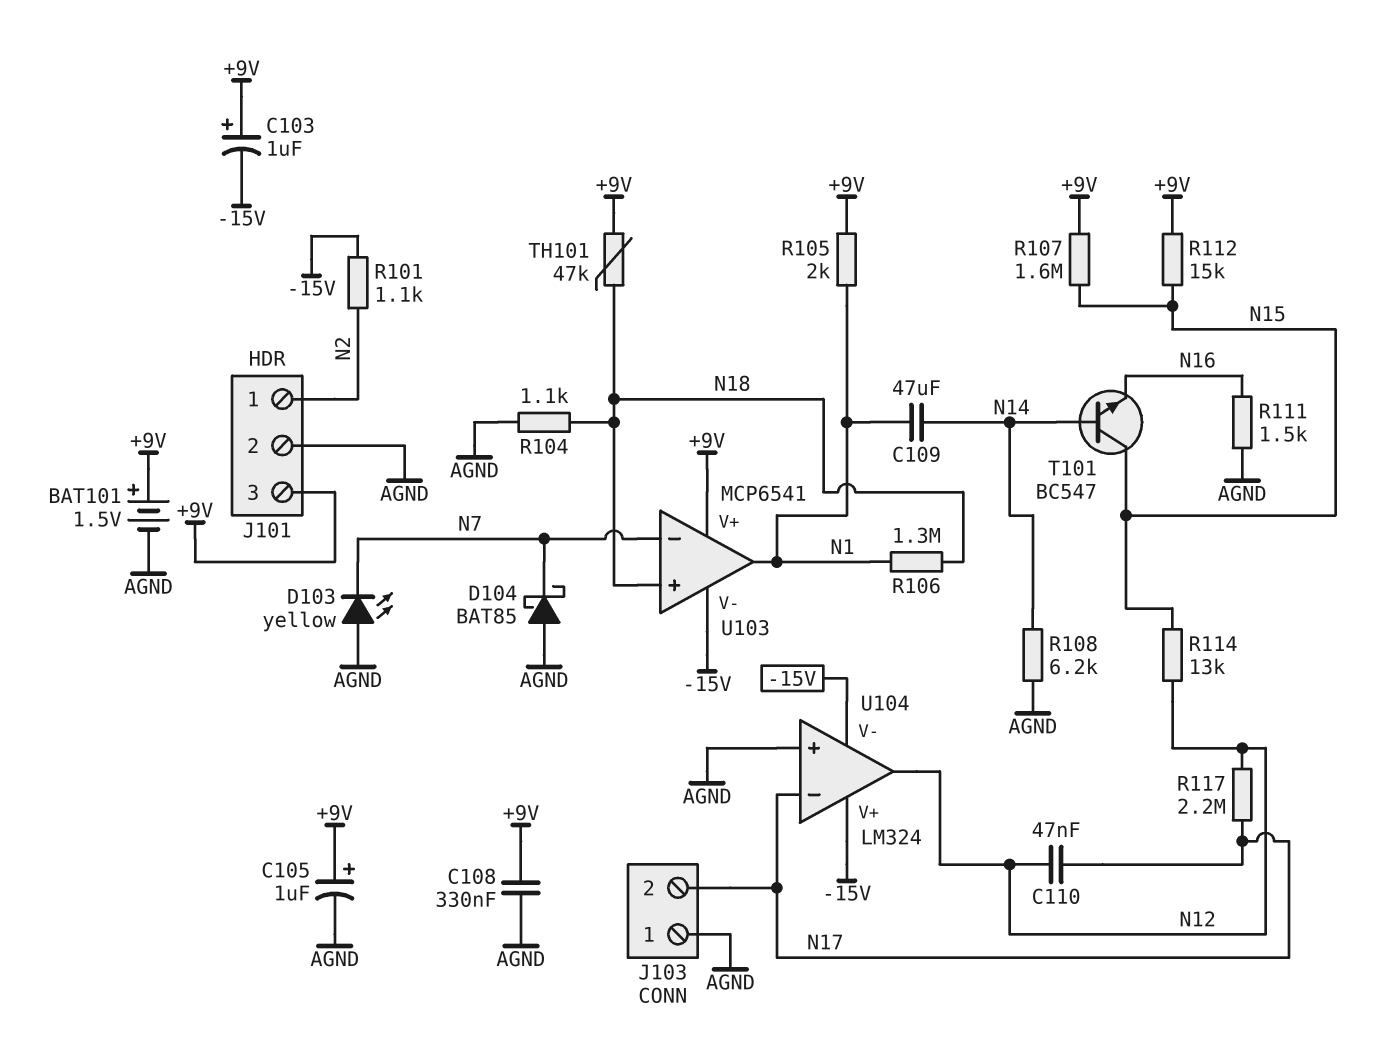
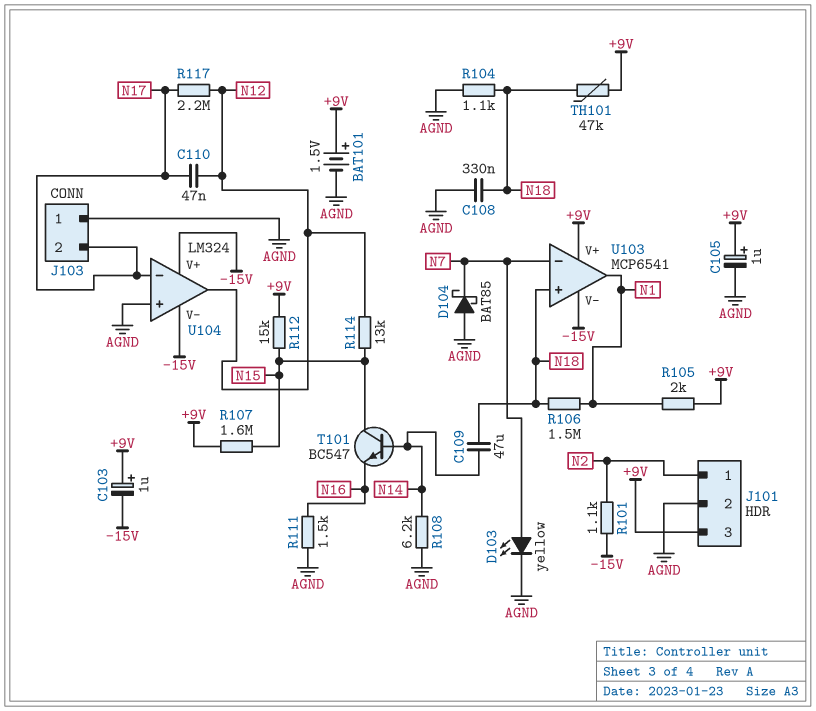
C108: 330nF (+9V, AGND) -> 330nF (AGND, N18)
C109: 47uF (N1, N14) -> 47uF (N14, N18)
D103: LED yellow (A AGND, K N7) -> LED yellow (A N7, K AGND)
R106: 1.3M (N1, N18) -> 1.5M (N1, N18)

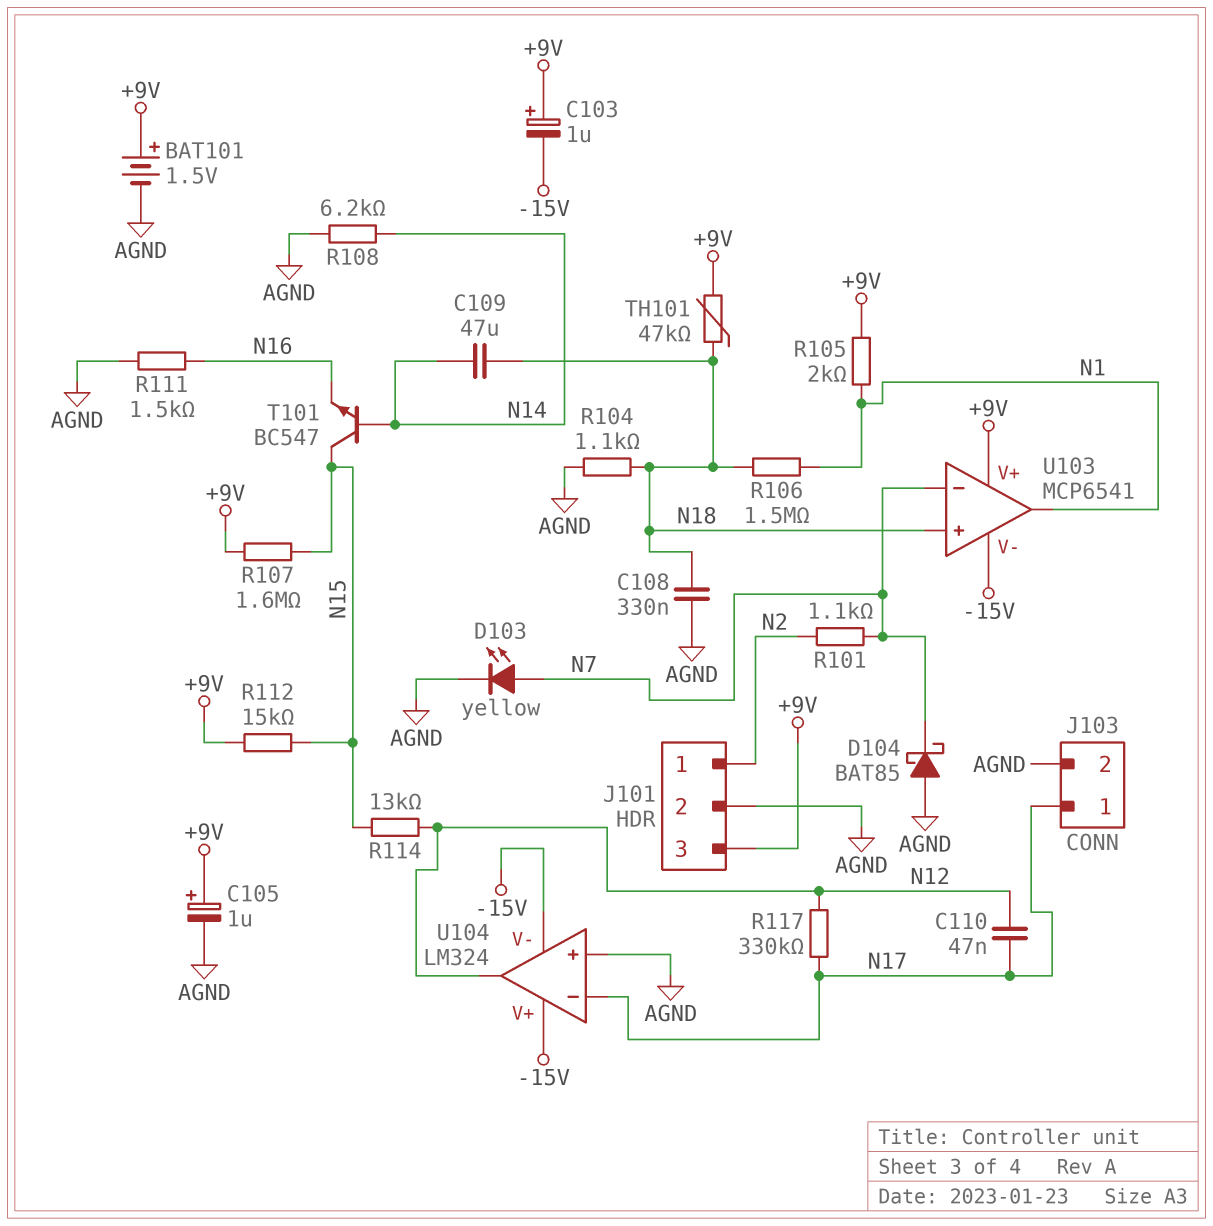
J103 pin 1: AGND -> N17
J103 pin 2: N17 -> AGND
R101: 1.1k (-15V, N2) -> 1.1k (N2, N7)
R117: 2.2M (N12, N17) -> 330k (N12, N17)

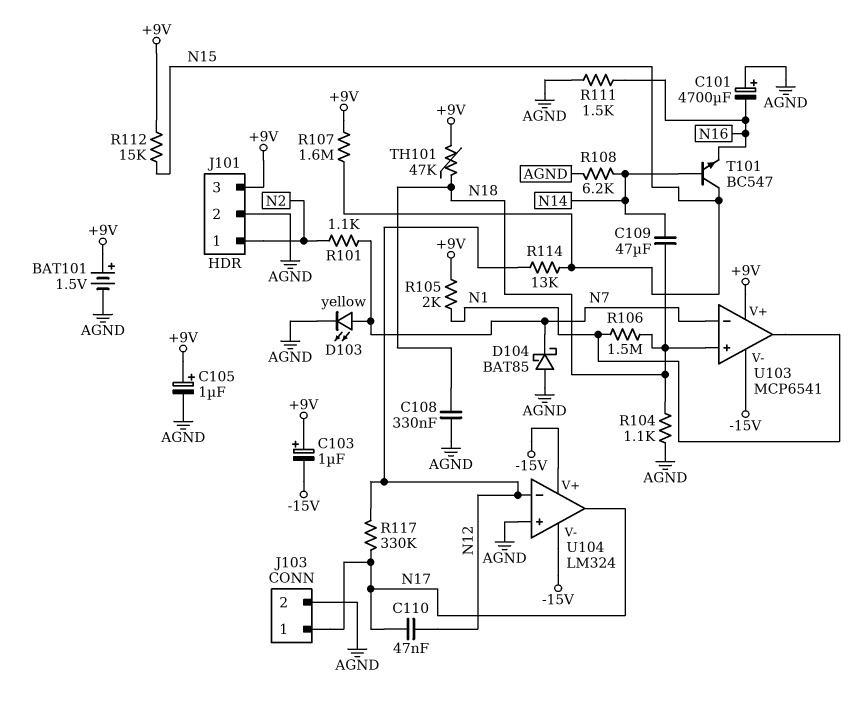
C101: none -> 4700uF (plus AGND, minus N16)
U104 pin in-: N17 -> N12
U104 pin out: N12 -> N17

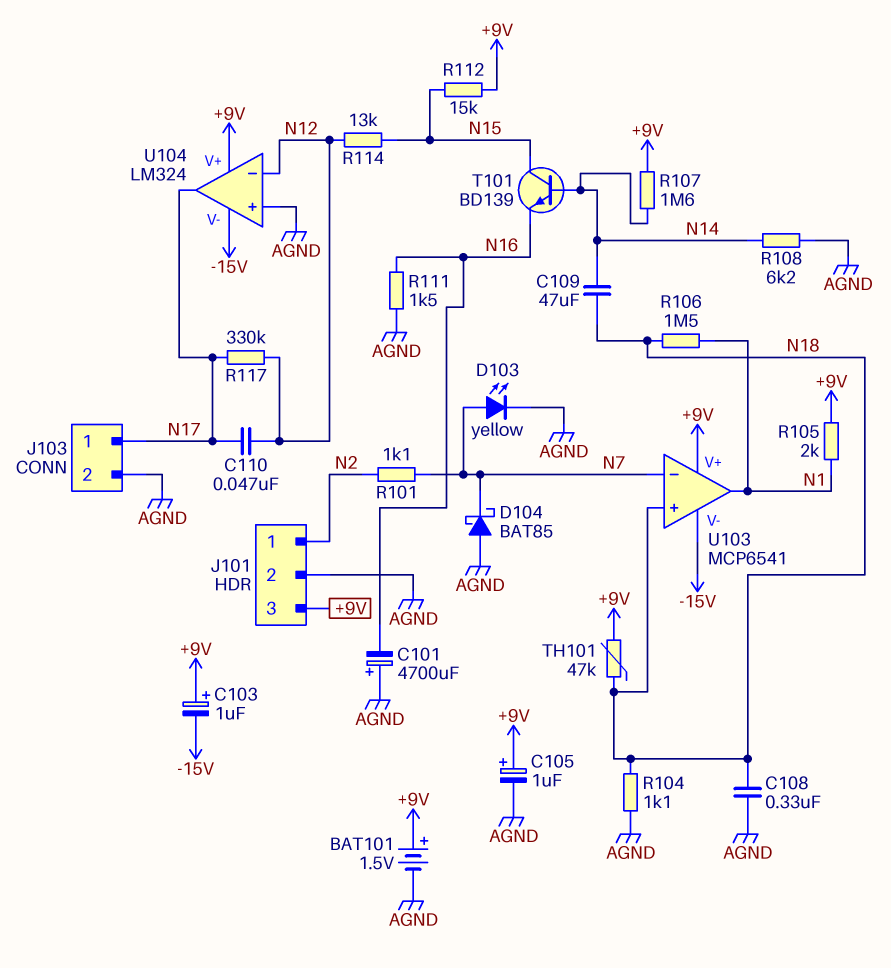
R107: 1.6M (+9V, N15) -> 1.6M (+9V, N14)
T101: NPN BC547 (B N14, C N15, E N16) -> NPN BD139 (B N14, C N15, E N16)
U104 pin V+: -15V -> +9V

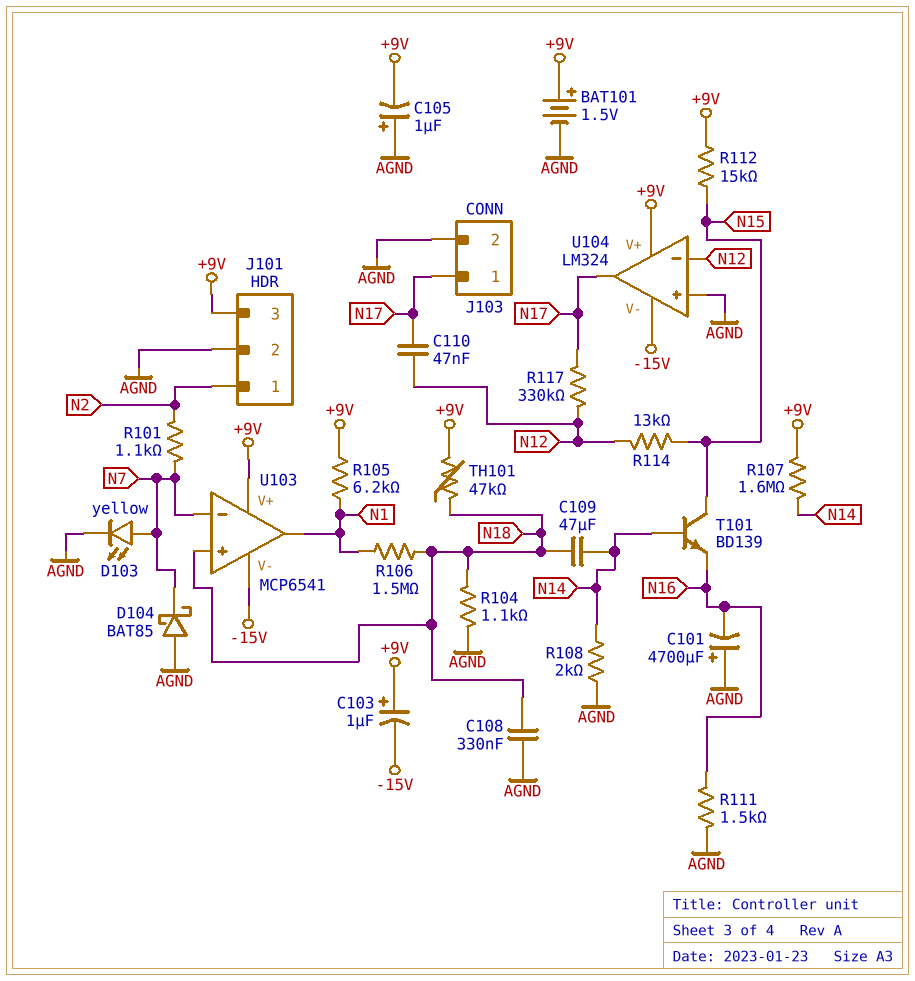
C105: 1uF (plus +9V, minus AGND) -> 1uF (plus AGND, minus +9V)
R105: 2k (+9V, N1) -> 6.2k (+9V, N1)
R108: 6.2k (AGND, N14) -> 2k (AGND, N14)

